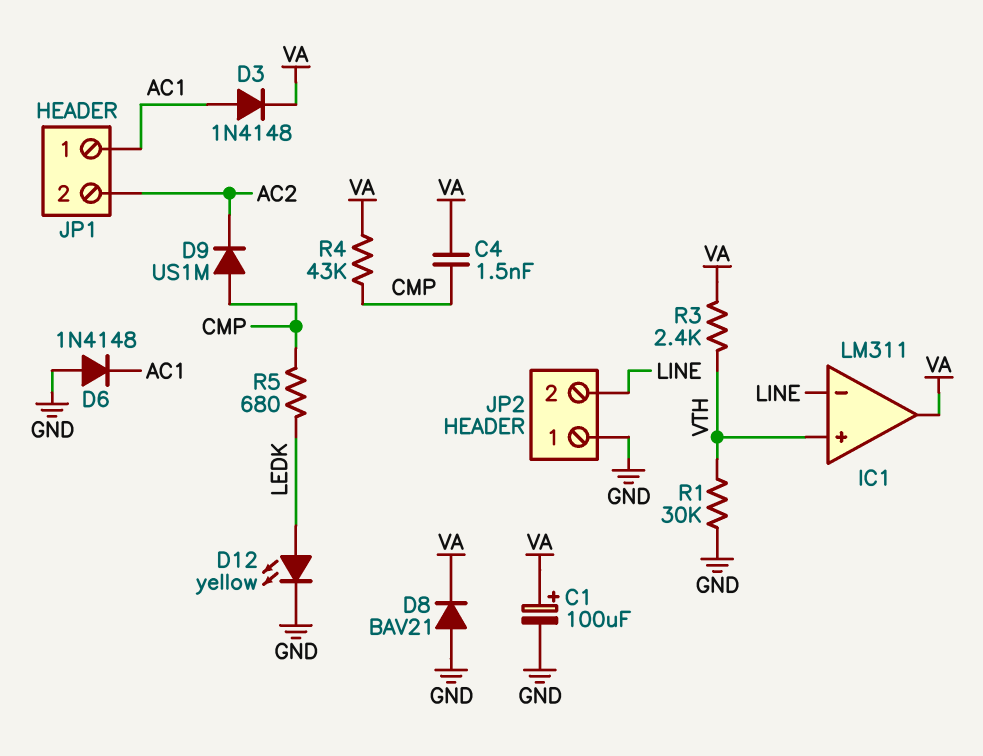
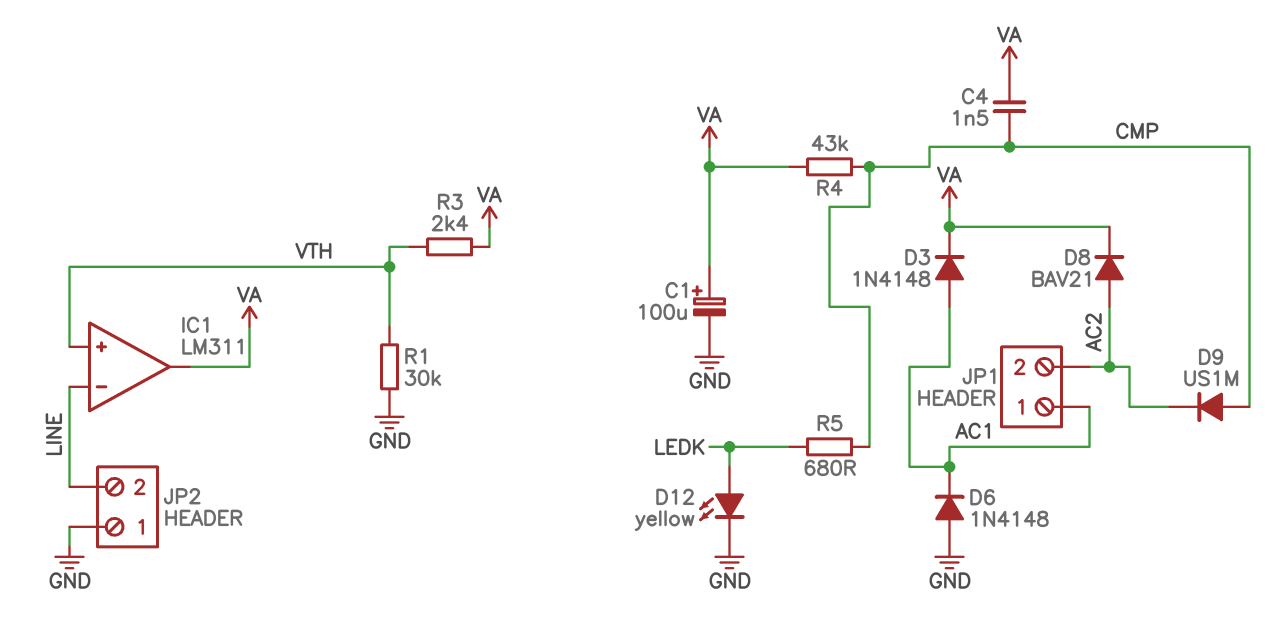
D8: diode BAV21 (A GND, K VA) -> diode BAV21 (A AC2, K VA)

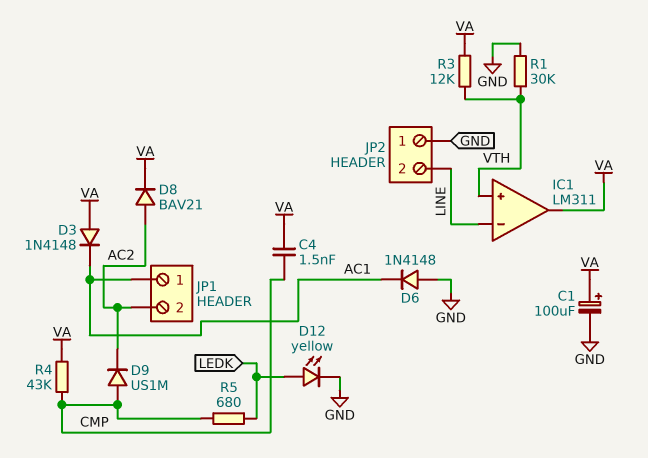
D3: diode 1N4148 (A AC1, K VA) -> diode 1N4148 (A VA, K AC1)
R3: 2.4k (VA, VTH) -> 12k (VA, VTH)

